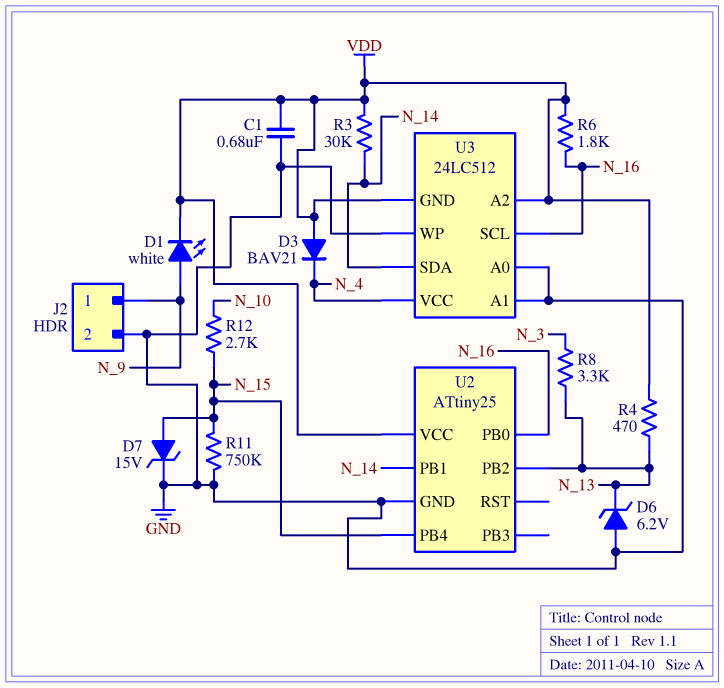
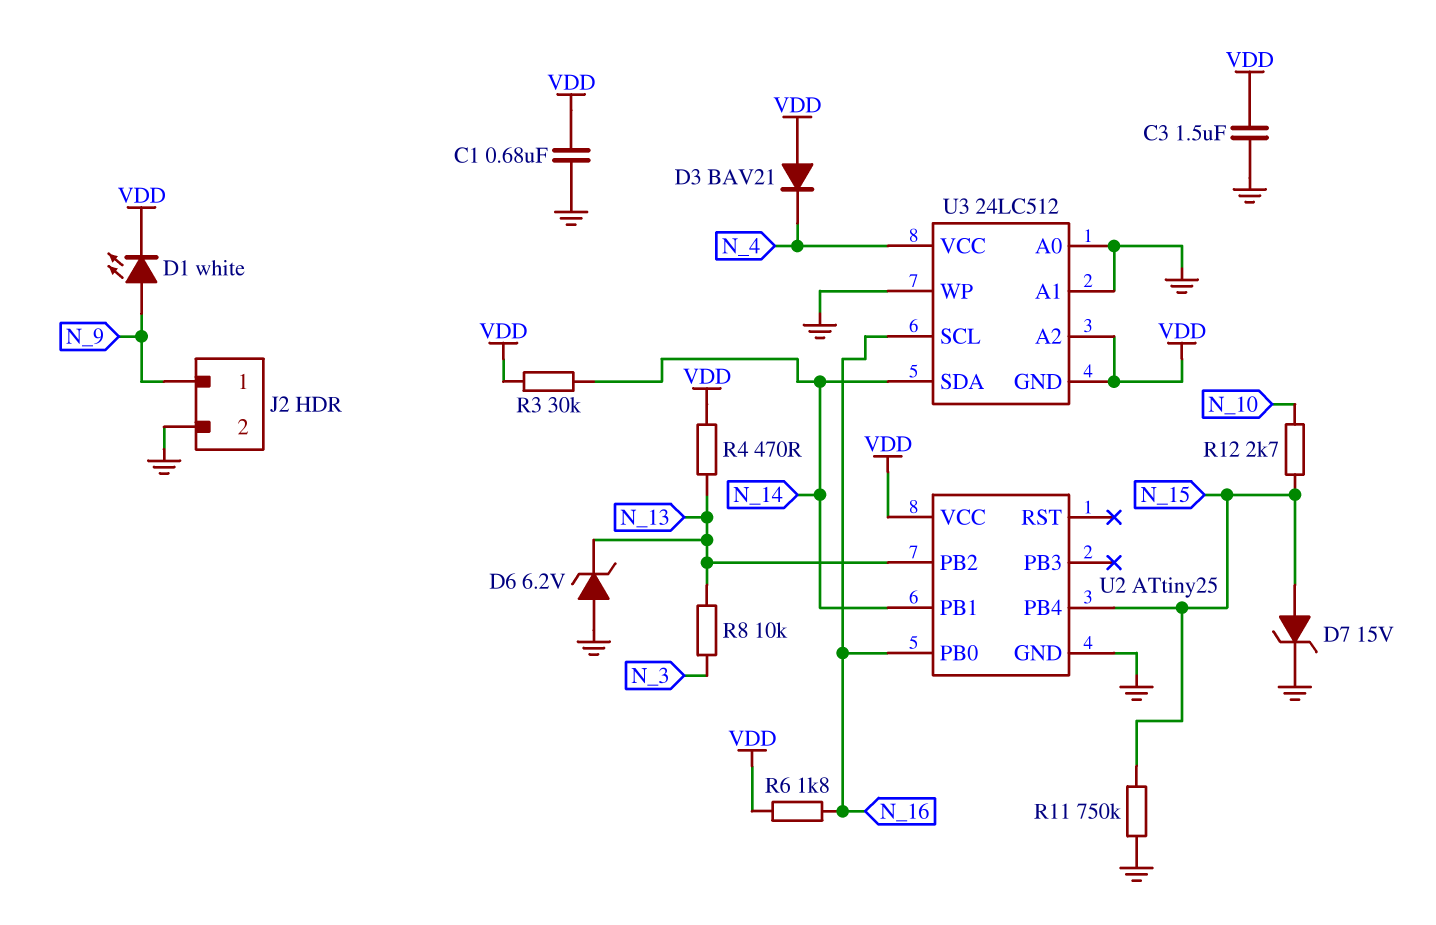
C3: none -> 1.5uF (GND, VDD)
R8: 3.3k (N_3, N_13) -> 10k (N_3, N_13)

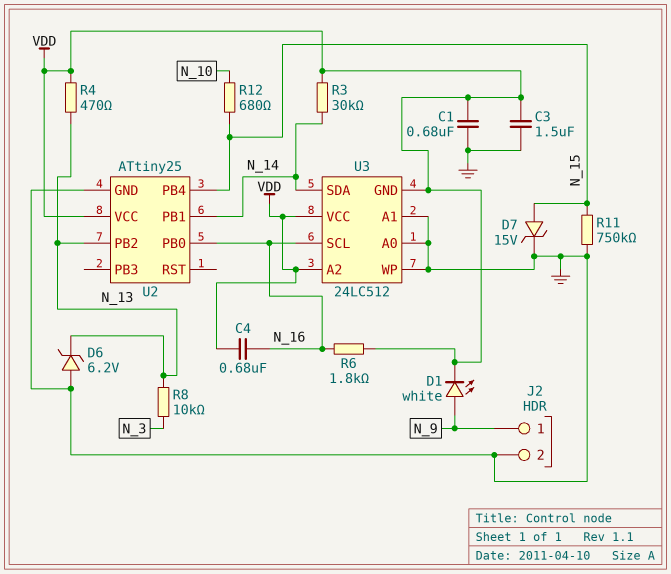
C4: none -> 680nF (N_16, VDD)
D3: diode BAV21 (A VDD, K N_4) -> none
R12: 2.7k (N_10, N_15) -> 680 (N_10, N_15)
U3 pin VCC: N_4 -> VDD

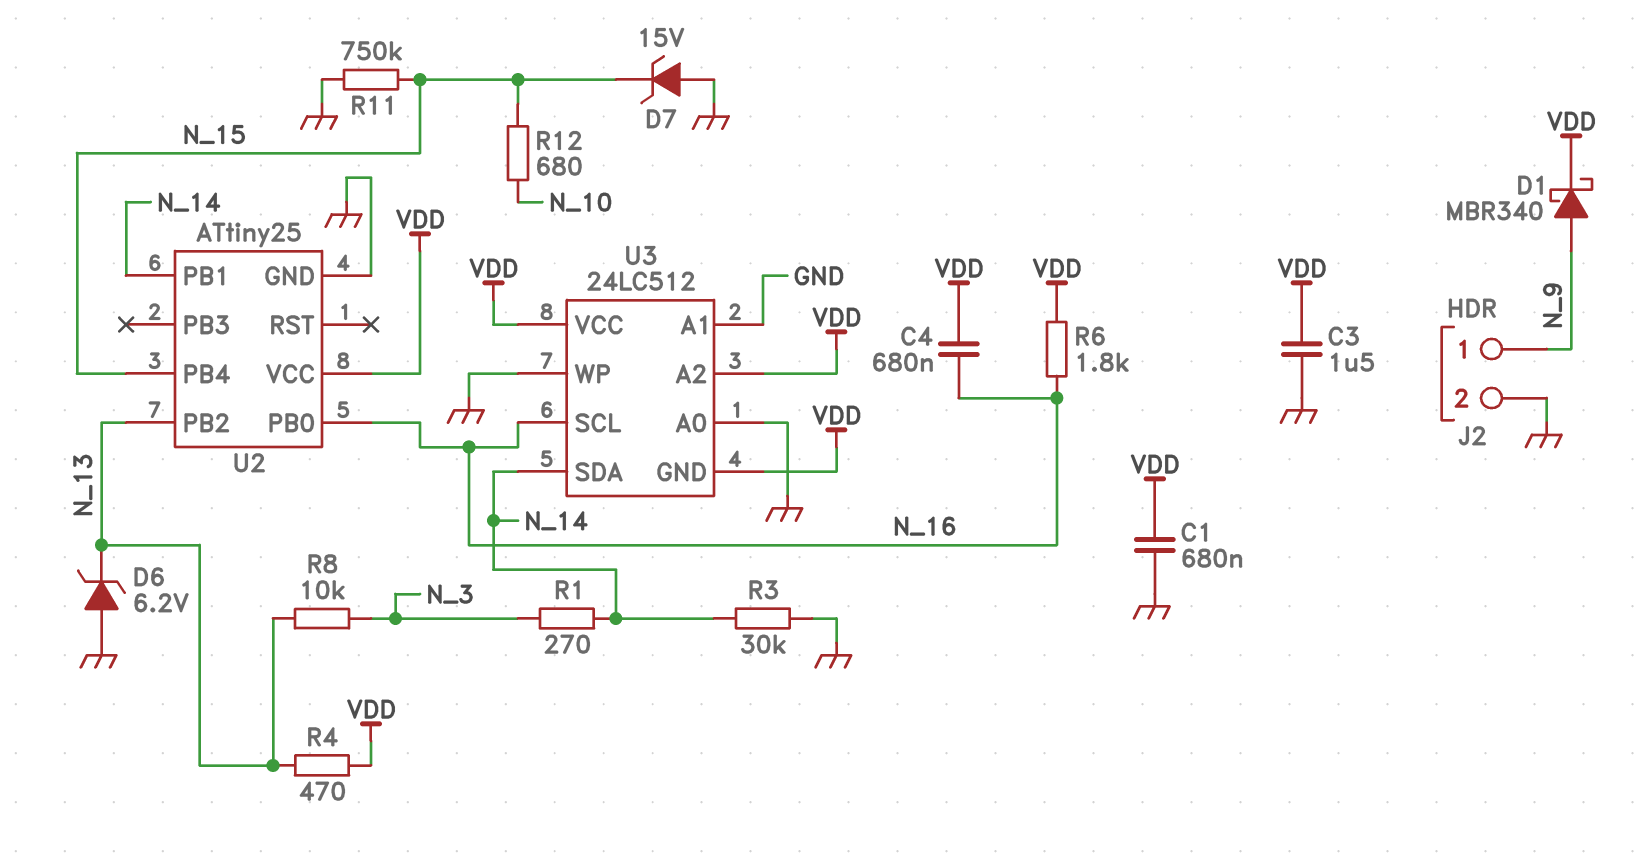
D1: LED white (A N_9, K VDD) -> schottky MBR340 (A N_9, K VDD)
D7: zener 15V (A N_15, K GND) -> zener 15V (A GND, K N_15)
R1: none -> 270 (N_3, N_14)
R3: 30k (N_14, VDD) -> 30k (GND, N_14)

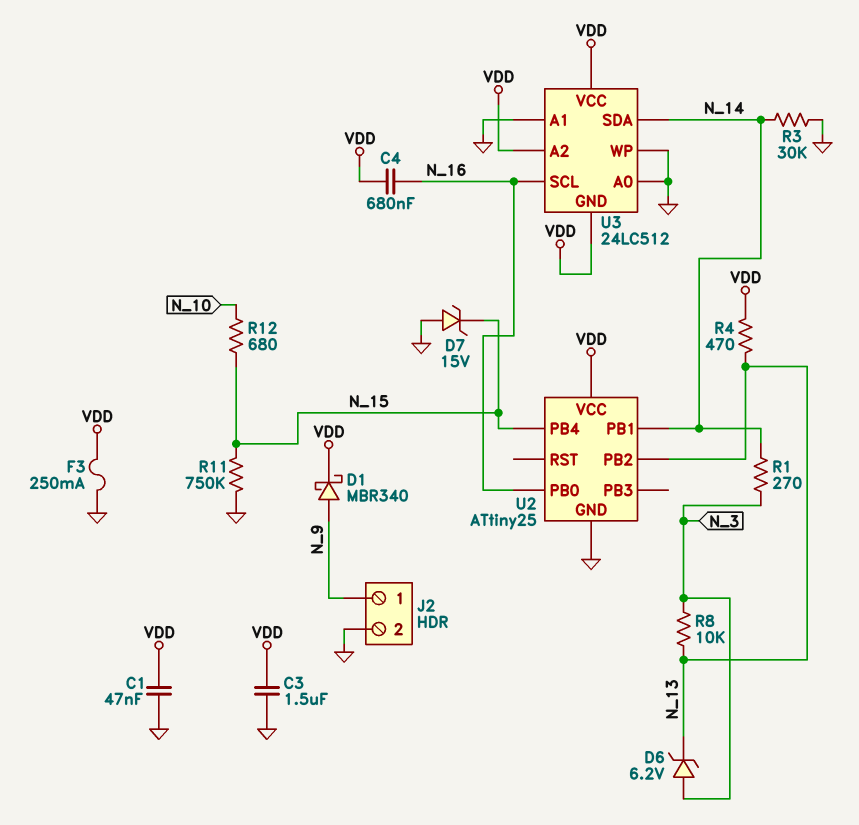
C1: 680nF (GND, VDD) -> 47nF (GND, VDD)
D6: zener 6.2V (A GND, K N_13) -> zener 6.2V (A N_3, K N_13)
F3: none -> 250mA (GND, VDD)
R6: 1.8k (N_16, VDD) -> none

